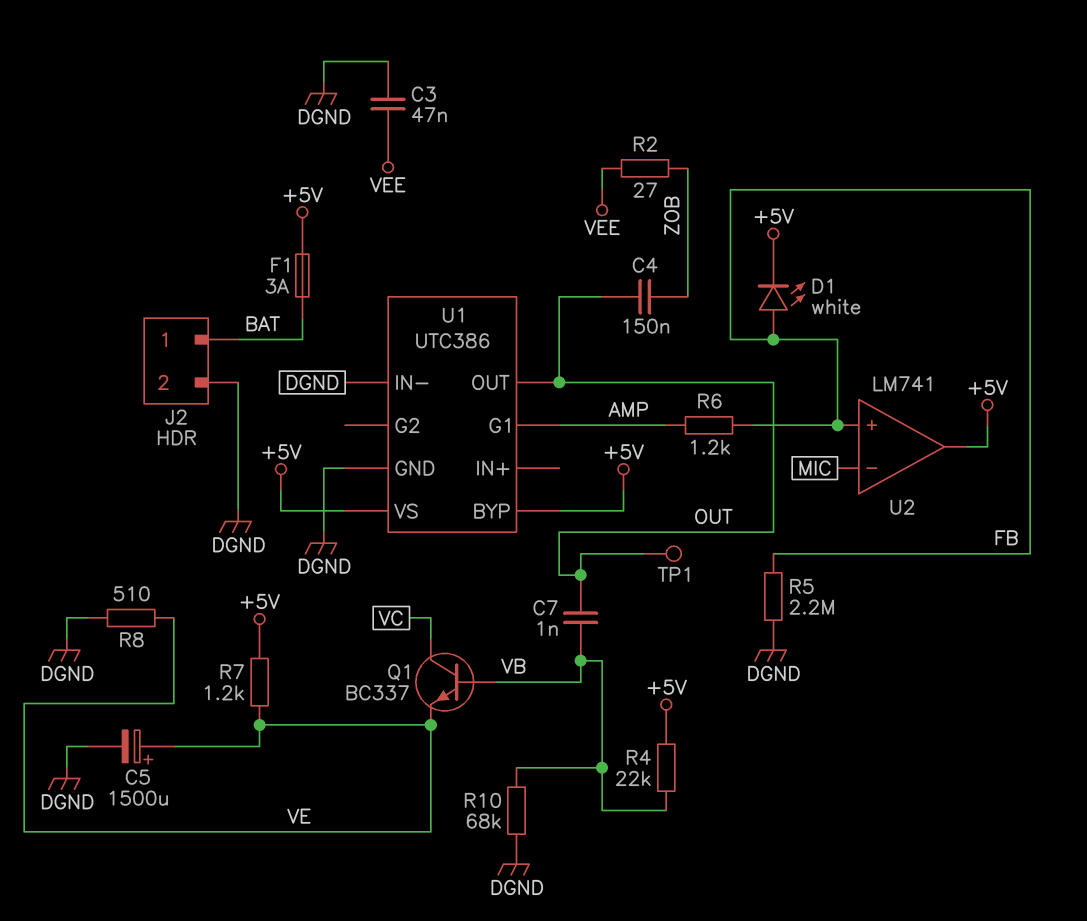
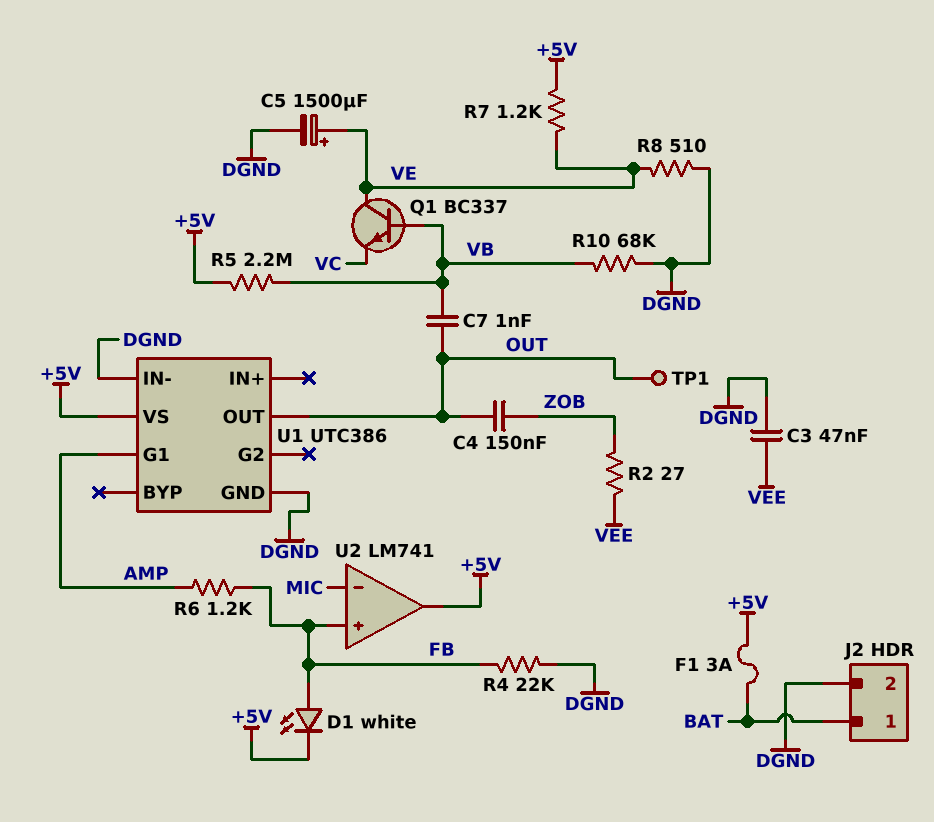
Q1: NPN BC337 (B VB, C VC, E VE) -> NPN BC337 (B VB, C VE, E VC)
R4: 22k (+5V, VB) -> 22k (DGND, FB)
R5: 2.2M (DGND, FB) -> 2.2M (+5V, VB)
U1 pin BYP: +5V -> none

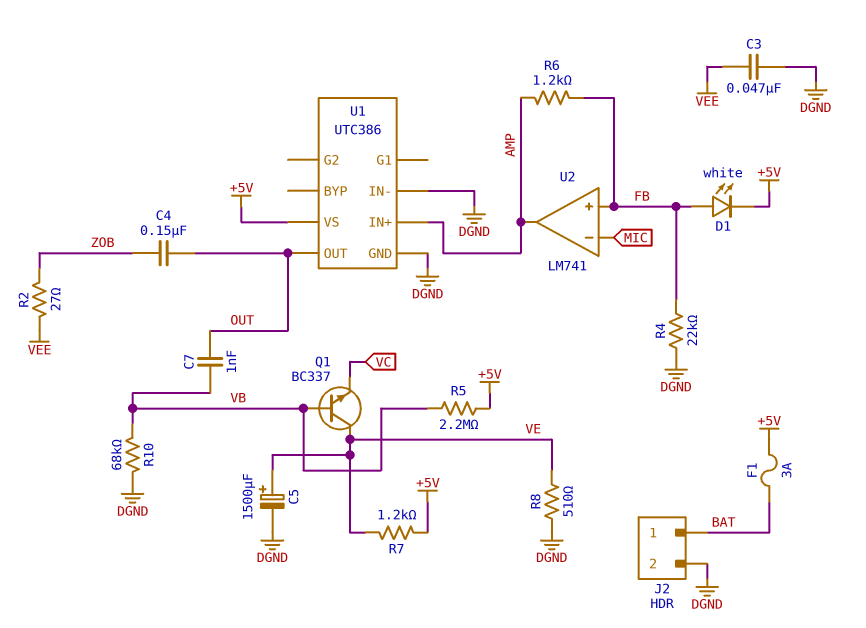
TP1: test point (OUT) -> none
U1 pin G1: AMP -> none
U1 pin IN+: none -> AMP
U2 pin out: +5V -> AMP

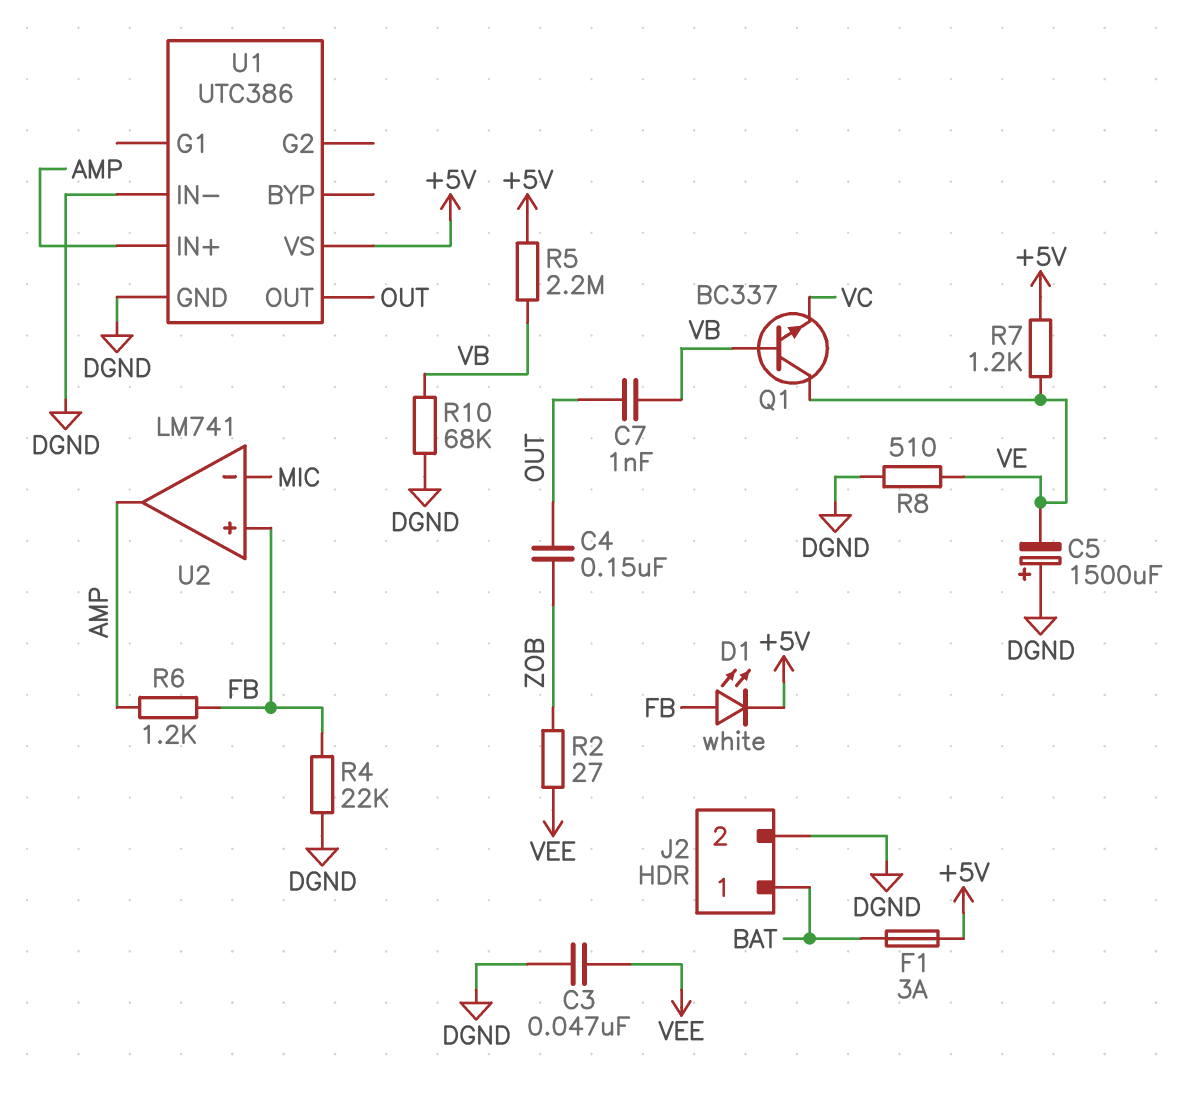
C5: 1500uF (plus VE, minus DGND) -> 1500uF (plus DGND, minus VE)

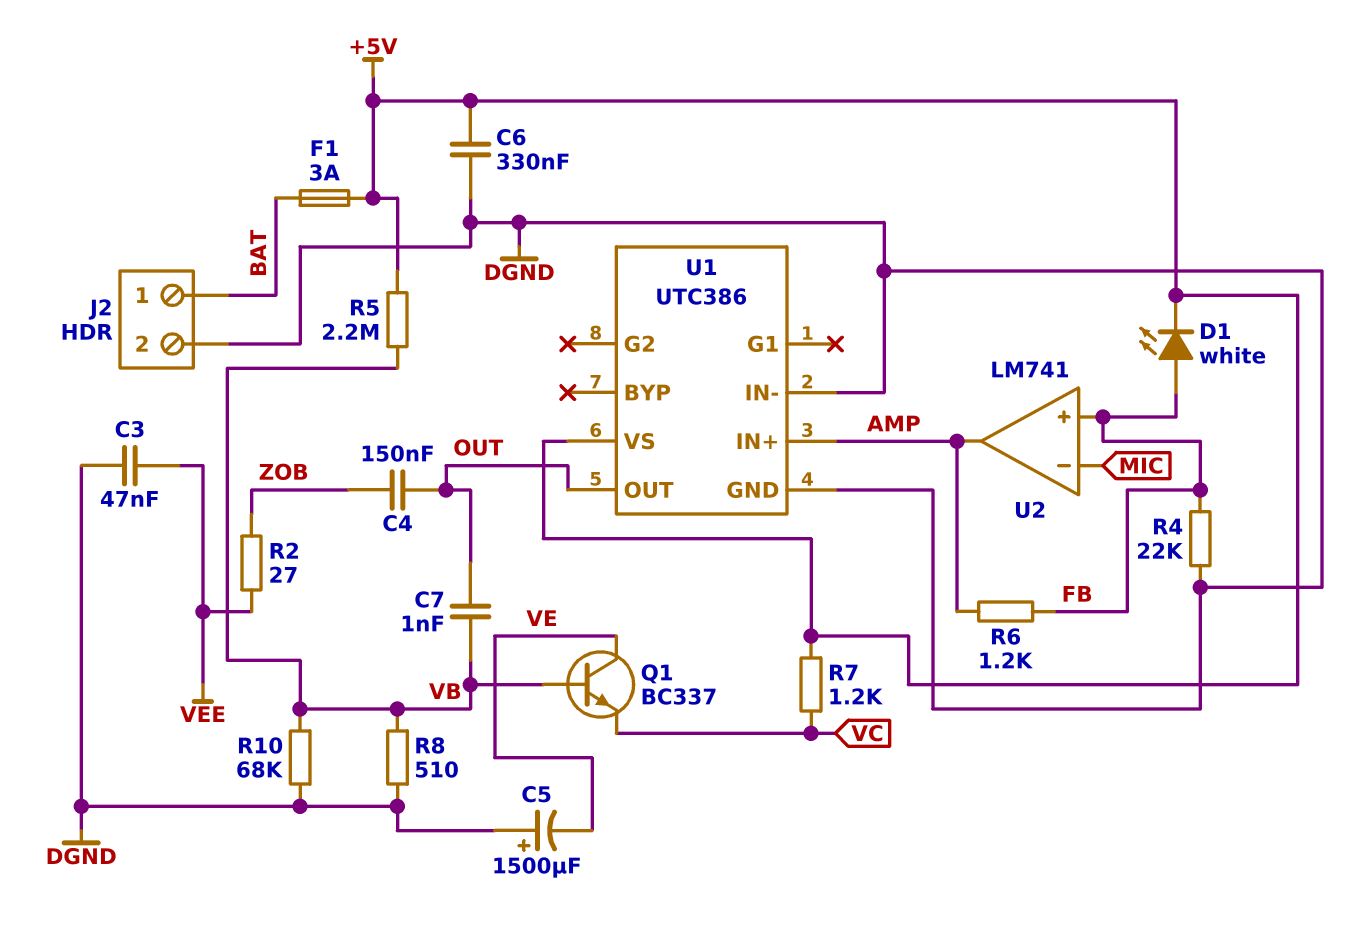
C6: none -> 330nF (+5V, DGND)
R7: 1.2k (+5V, VE) -> 1.2k (+5V, VC)
R8: 510 (DGND, VE) -> 510 (DGND, VB)

